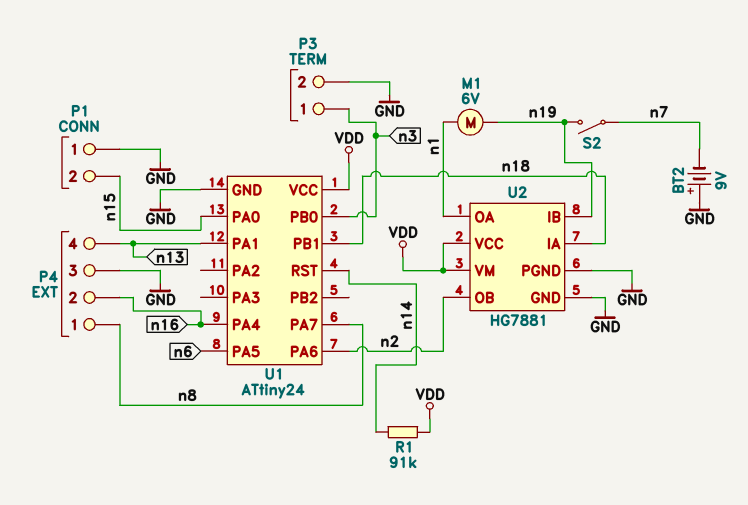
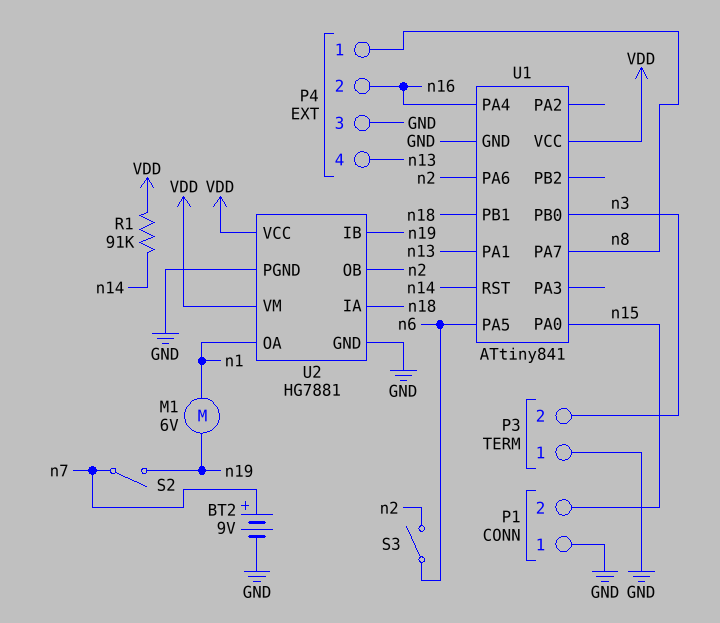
BT2: 9V (plus GND, minus n7) -> 9V (plus n7, minus GND)
P3 pin 1: n3 -> GND
P3 pin 2: GND -> n3
S3: none -> switch (n2, n6)
U1: ATtiny24 -> ATtiny841

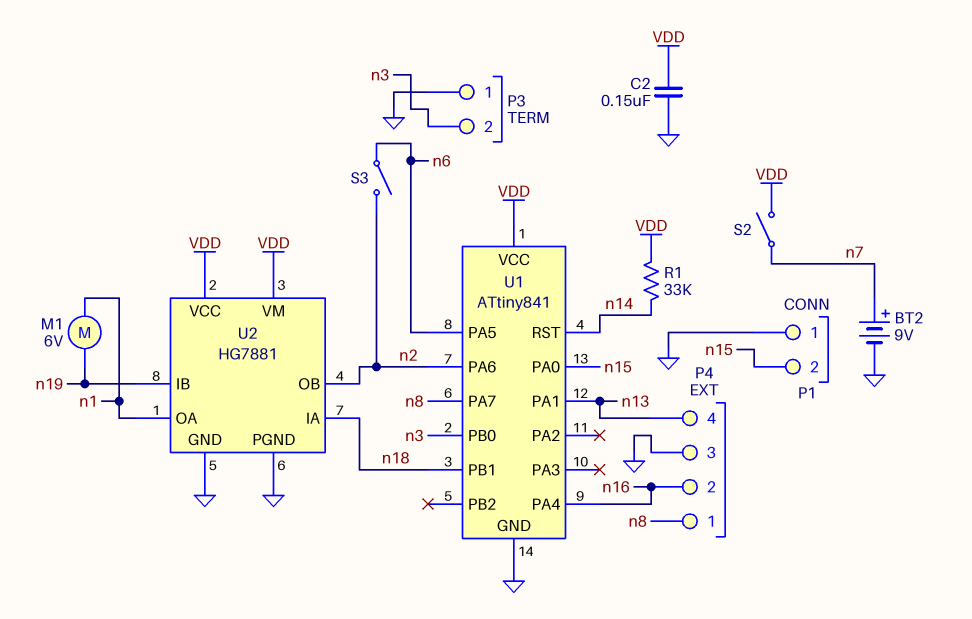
C2: none -> 150nF (GND, VDD)
R1: 91k (VDD, n14) -> 33k (VDD, n14)
S2: switch (n7, n19) -> switch (VDD, n7)

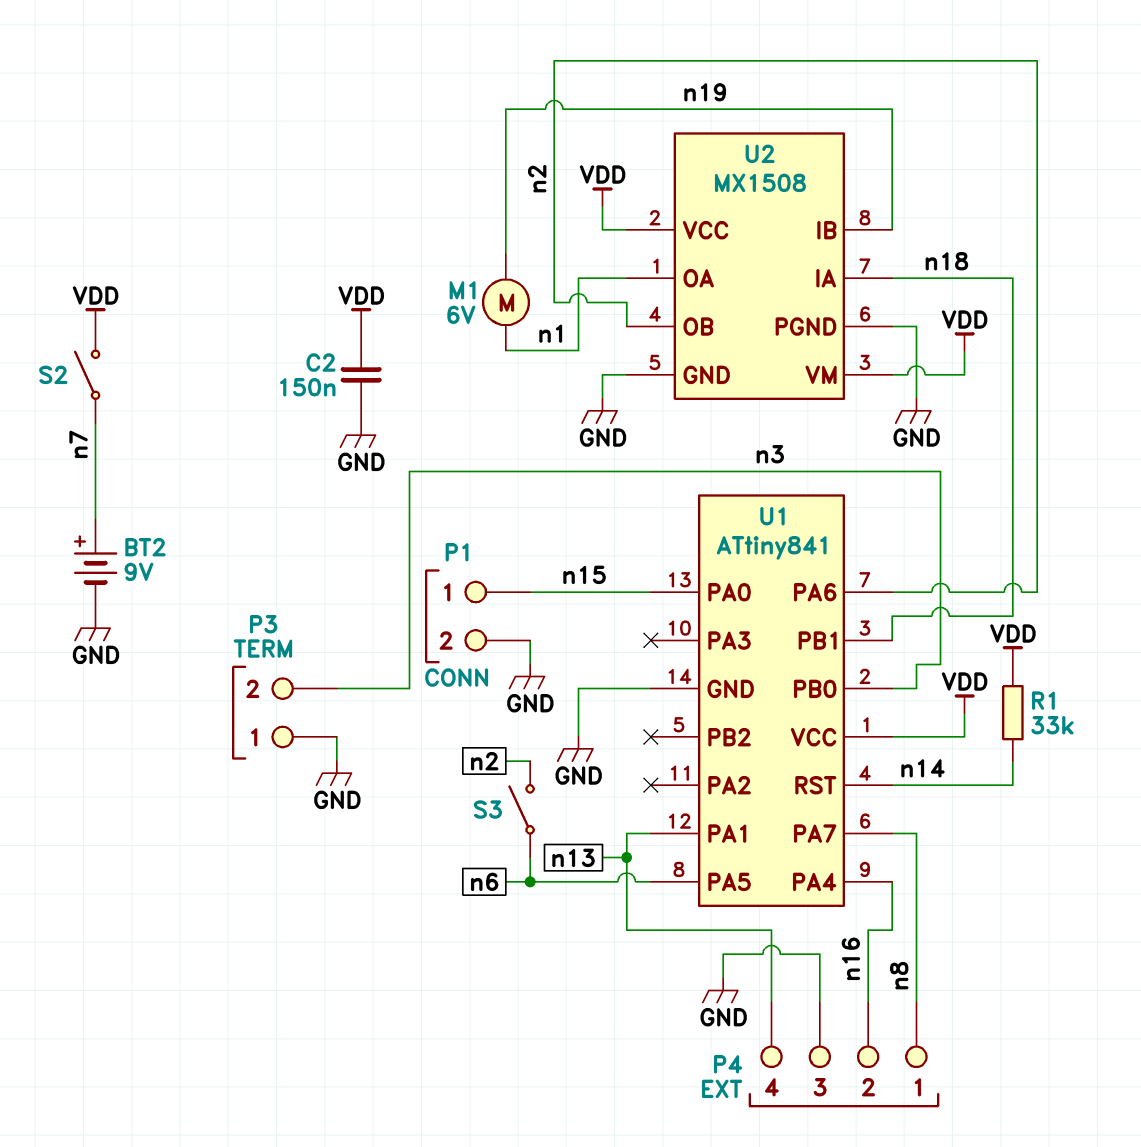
P1 pin 1: GND -> n15
P1 pin 2: n15 -> GND
U2: HG7881 -> MX1508

